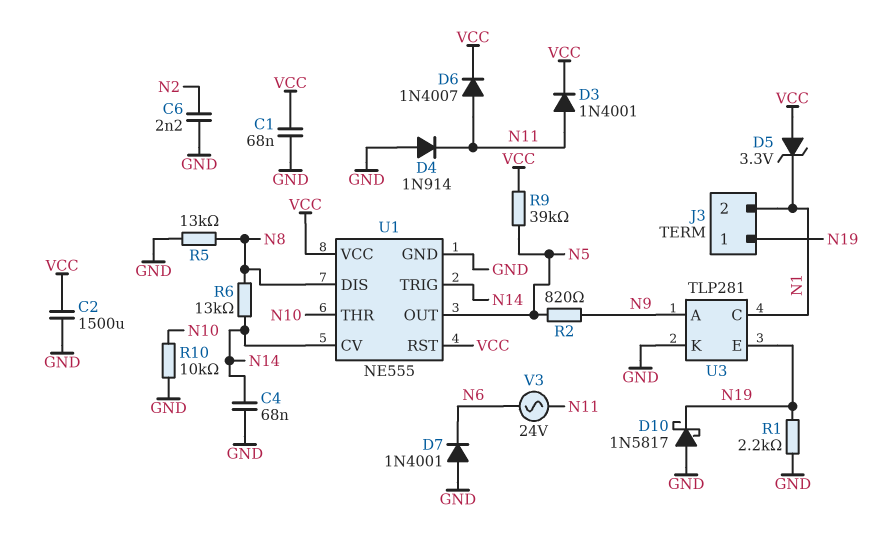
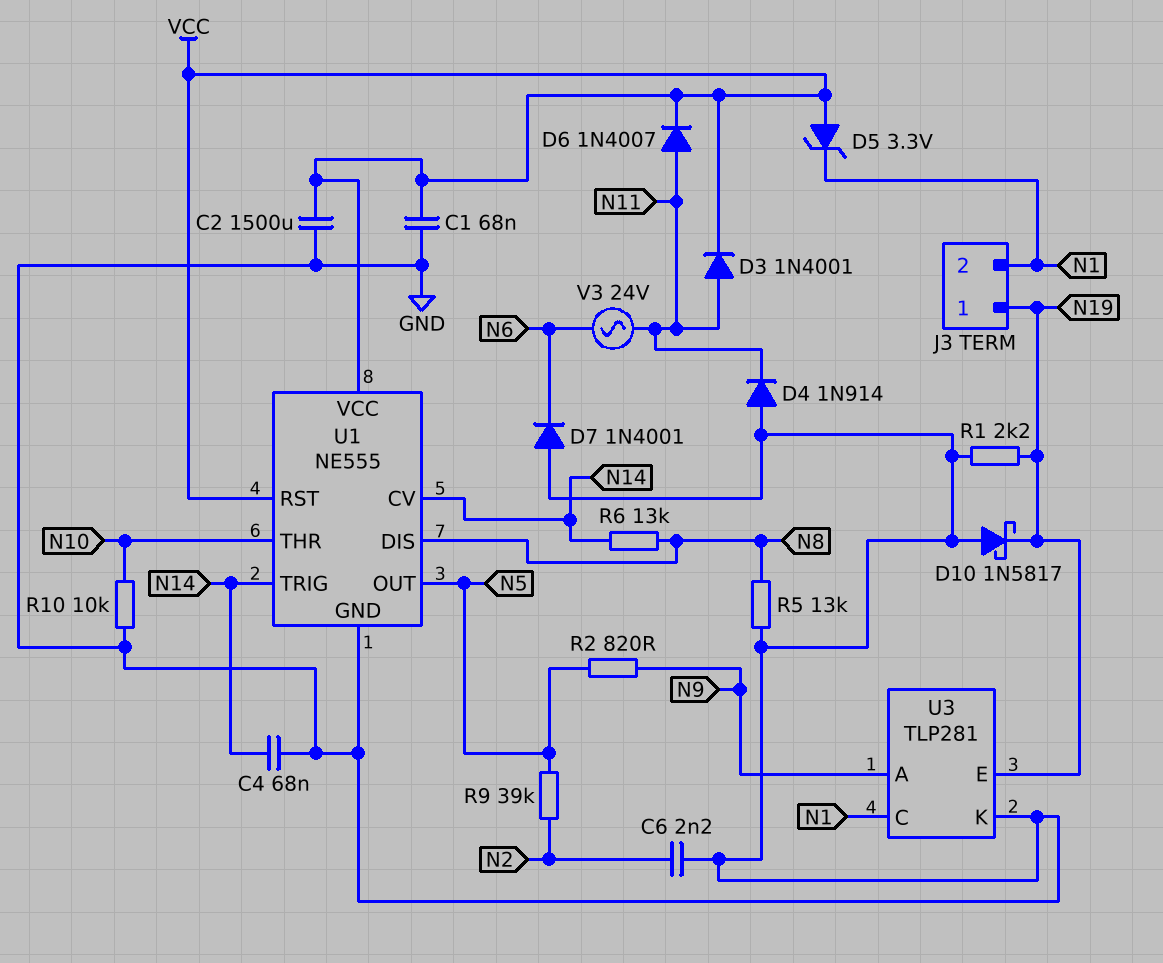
R9: 39k (N5, VCC) -> 39k (N2, N5)

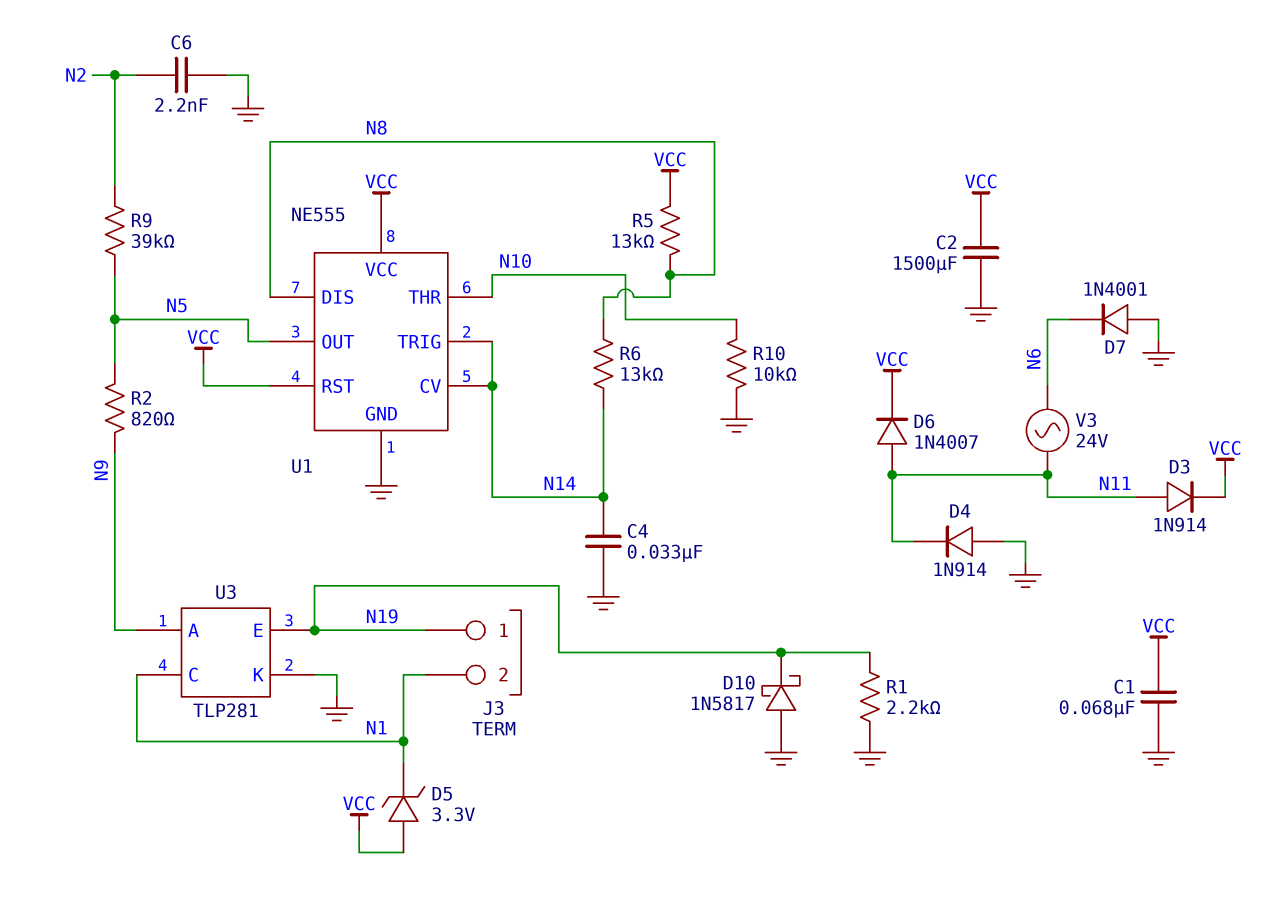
C4: 68nF (GND, N14) -> 33nF (GND, N14)
D3: diode 1N4001 (A N11, K VCC) -> diode 1N914 (A N11, K VCC)
R5: 13k (GND, N8) -> 13k (N8, VCC)

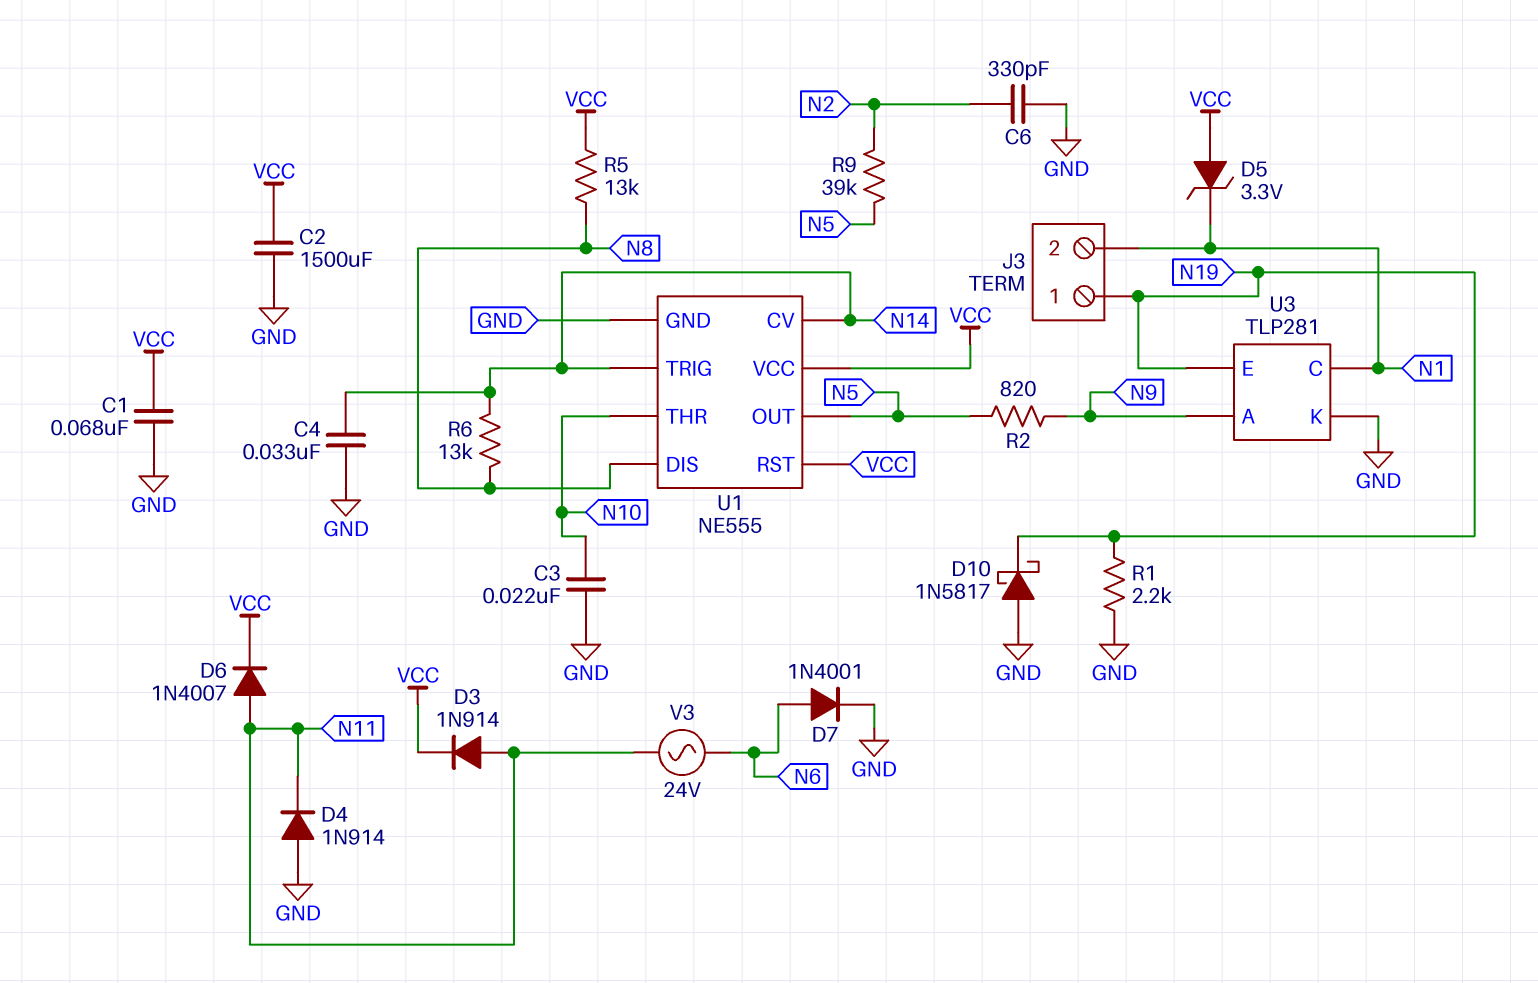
C3: none -> 22nF (GND, N10)
C6: 2.2nF (GND, N2) -> 330pF (GND, N2)
D7: diode 1N4001 (A GND, K N6) -> diode 1N4001 (A N6, K GND)
R10: 10k (GND, N10) -> none

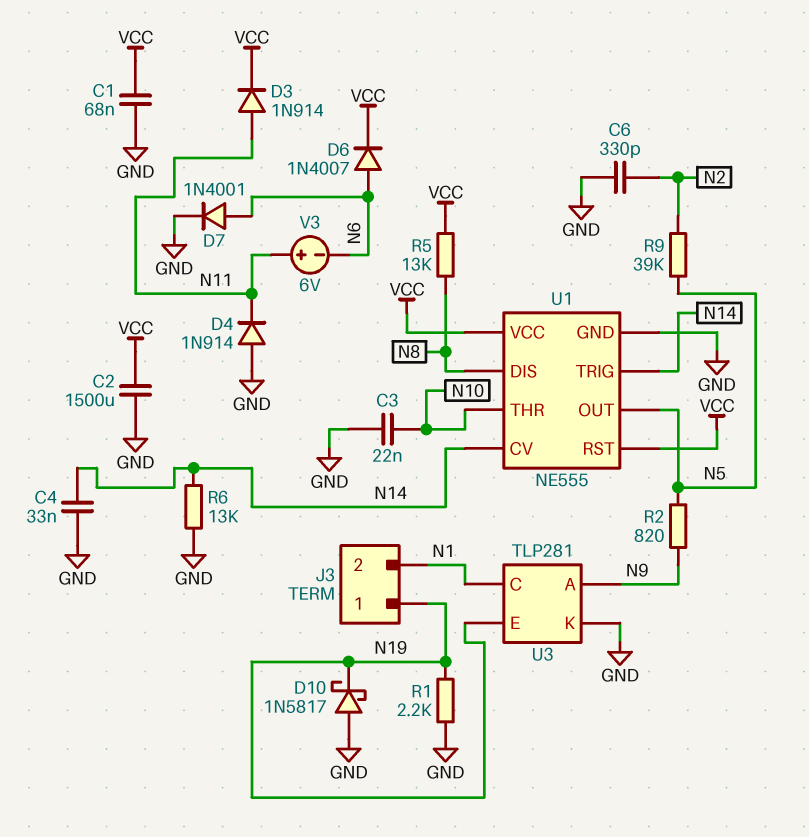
D5: zener 3.3V (A VCC, K N1) -> none
D6: diode 1N4007 (A N11, K VCC) -> diode 1N4007 (A N6, K VCC)
R6: 13k (N8, N14) -> 13k (GND, N14)
V3: AC 24V (N6, N11) -> 6V (plus N11, minus N6)

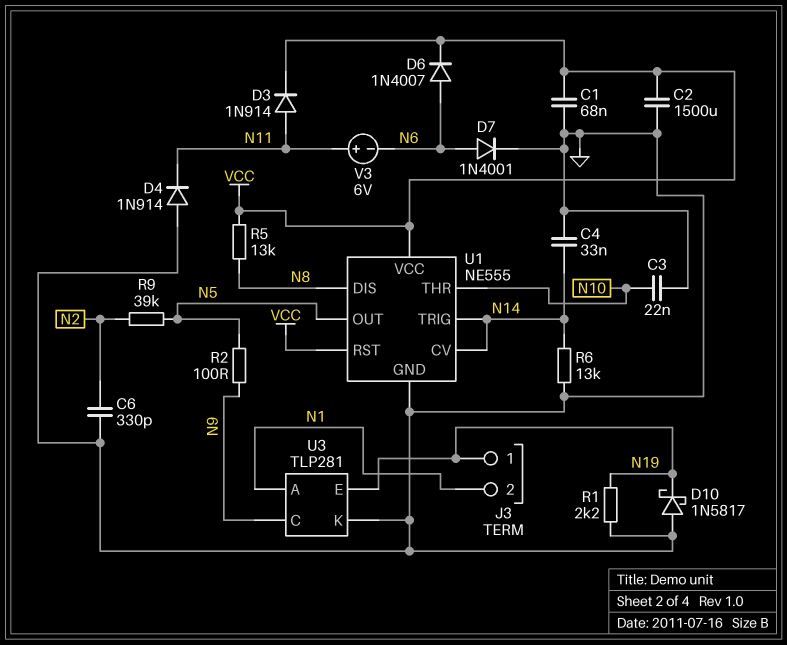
R2: 820 (N5, N9) -> 100 (N5, N9)
U3 pin A: N9 -> N1
U3 pin C: N1 -> N9

